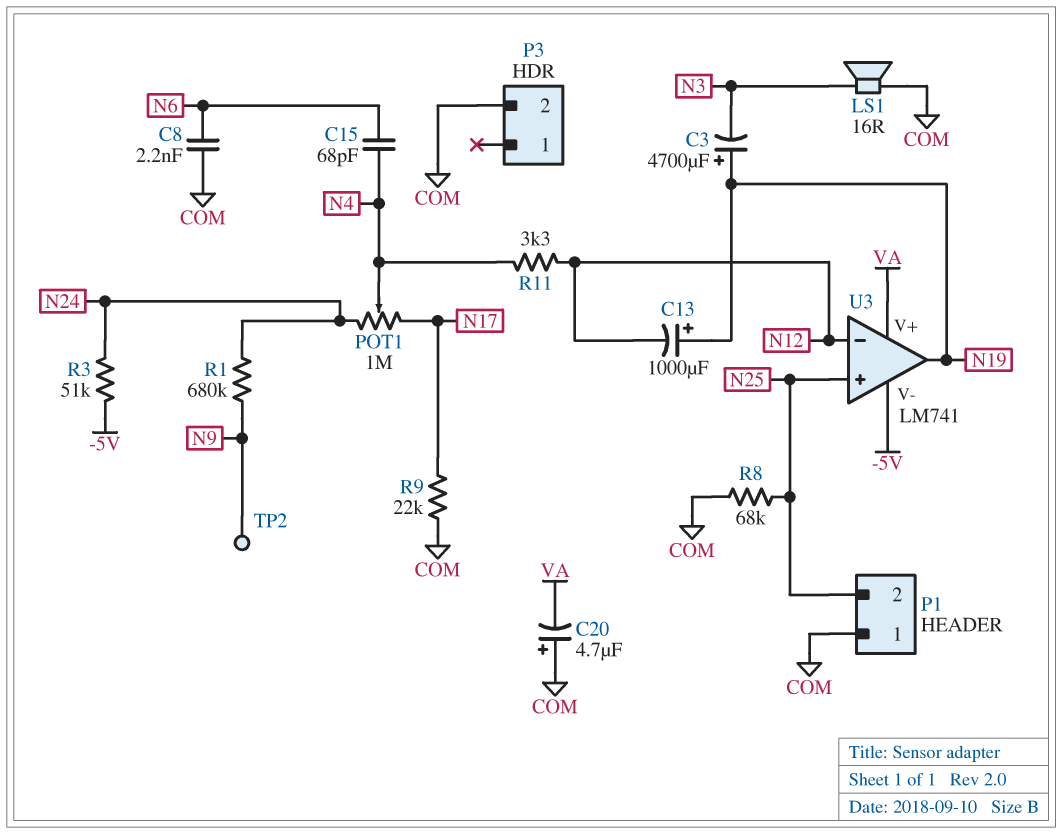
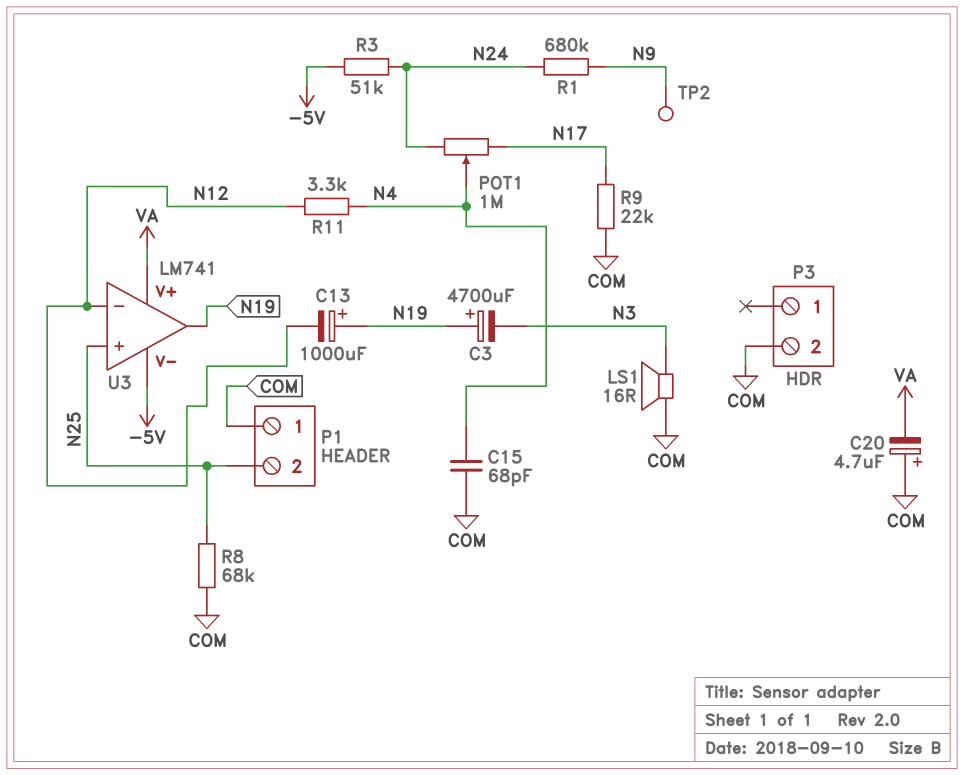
C8: 2.2nF (COM, N6) -> none
C15: 68pF (N4, N6) -> 68pF (COM, N4)

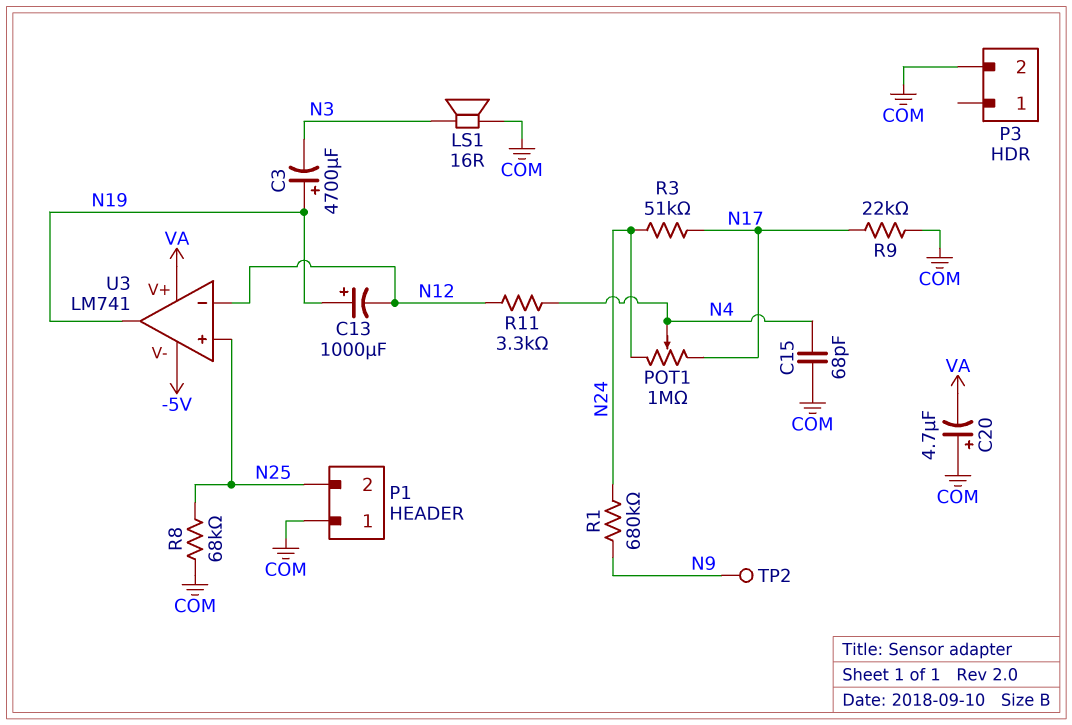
R3: 51k (-5V, N24) -> 51k (N17, N24)

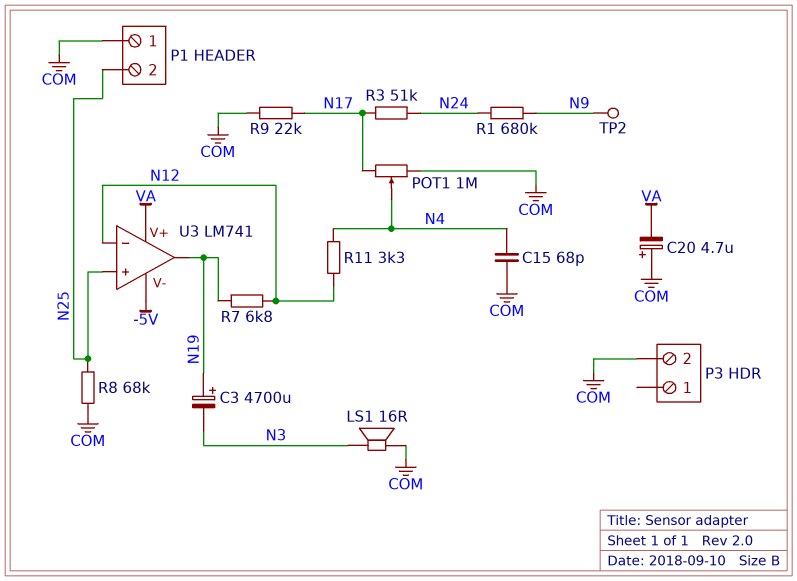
C13: 1000uF (plus N19, minus N12) -> none
POT1: 1M (N17, N24, wiper N4) -> 1M (COM, N17, wiper N4)
R7: none -> 6.8k (N12, N19)

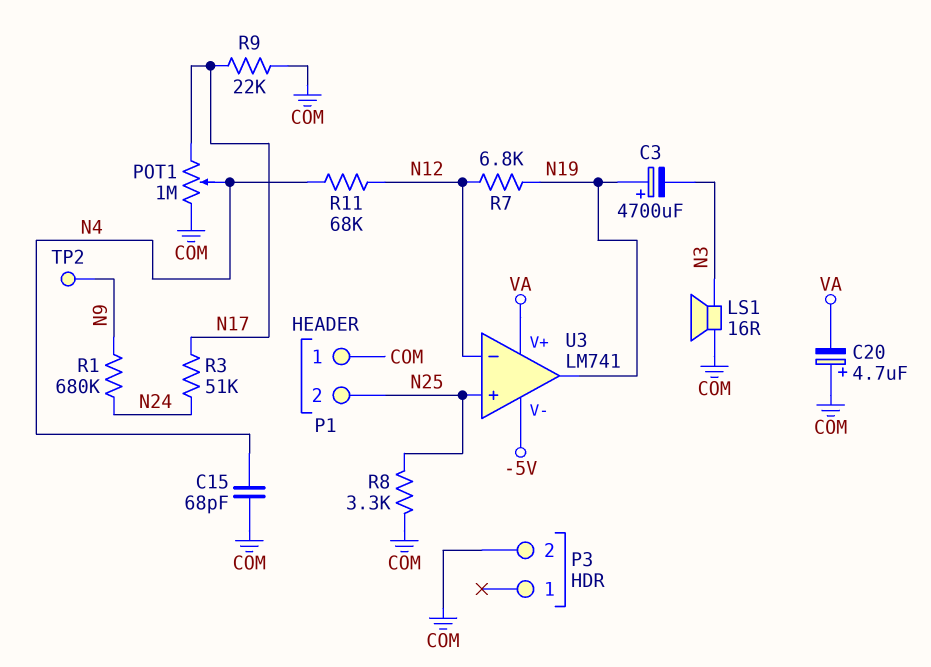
R8: 68k (COM, N25) -> 3.3k (COM, N25)
R11: 3.3k (N4, N12) -> 68k (N4, N12)

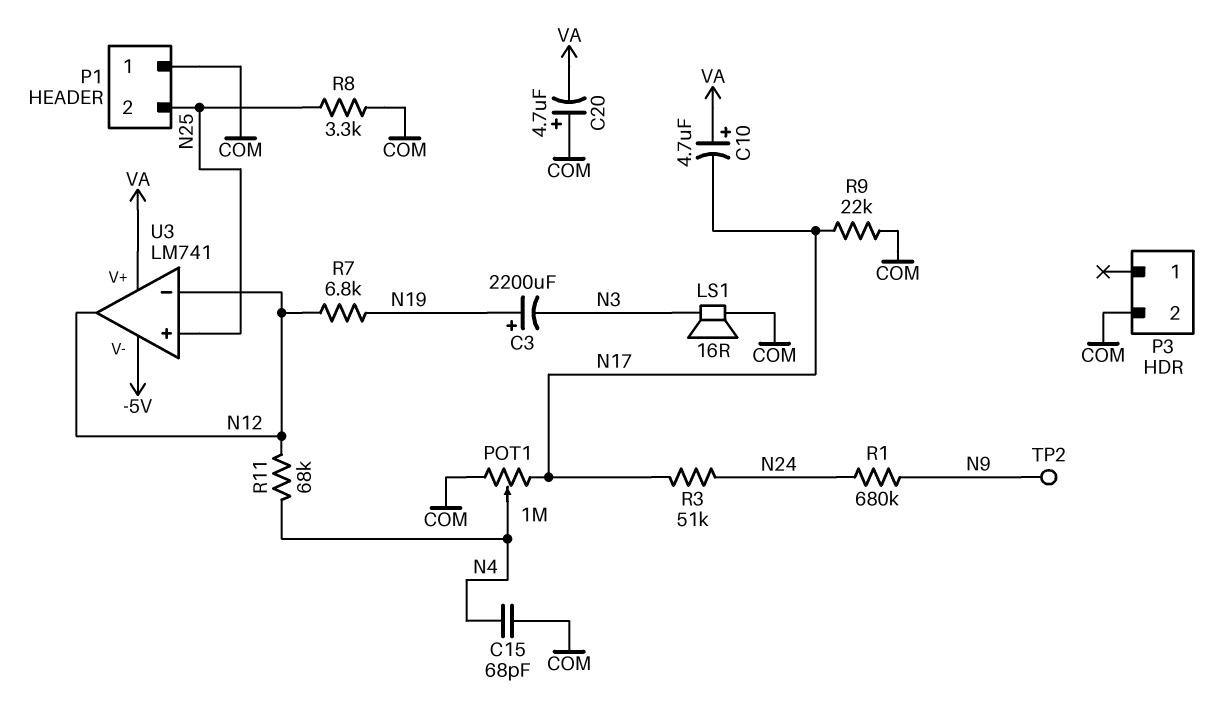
C3: 4700uF (plus N19, minus N3) -> 2200uF (plus N19, minus N3)
C10: none -> 4.7uF (plus VA, minus N17)
U3 pin out: N19 -> N12

